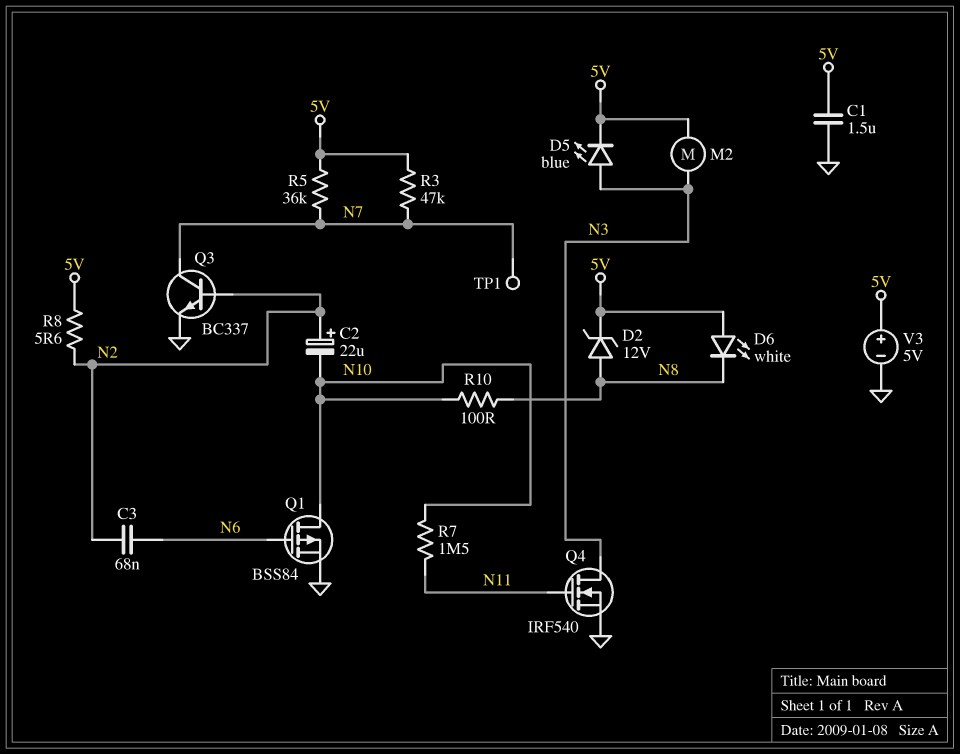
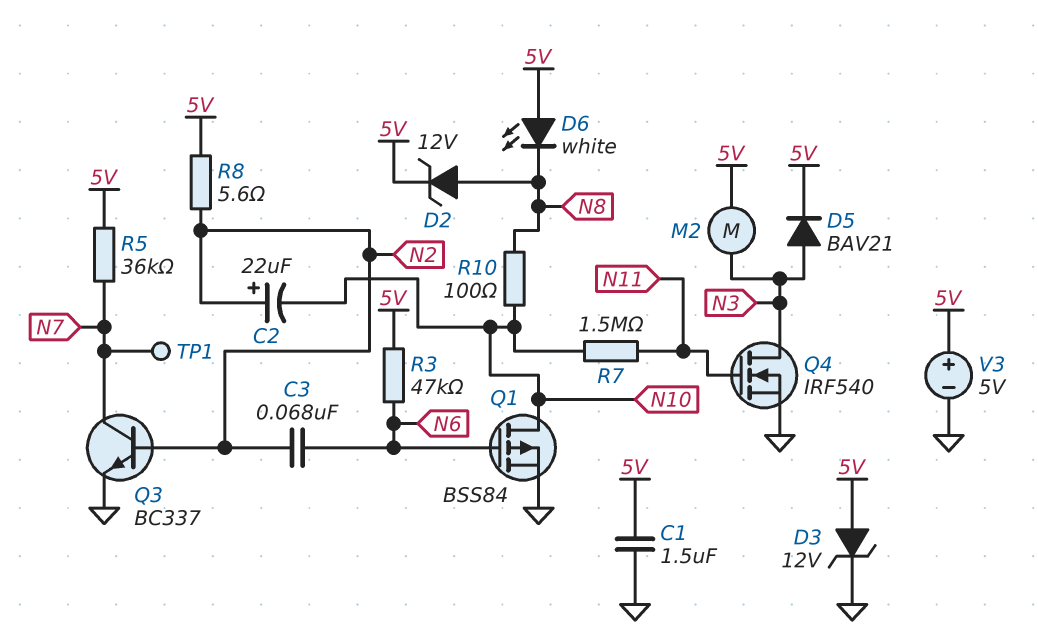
D3: none -> zener 12V (A 5V, K GND)
D5: LED blue (A N3, K 5V) -> diode BAV21 (A N3, K 5V)
R3: 47k (5V, N7) -> 47k (5V, N6)

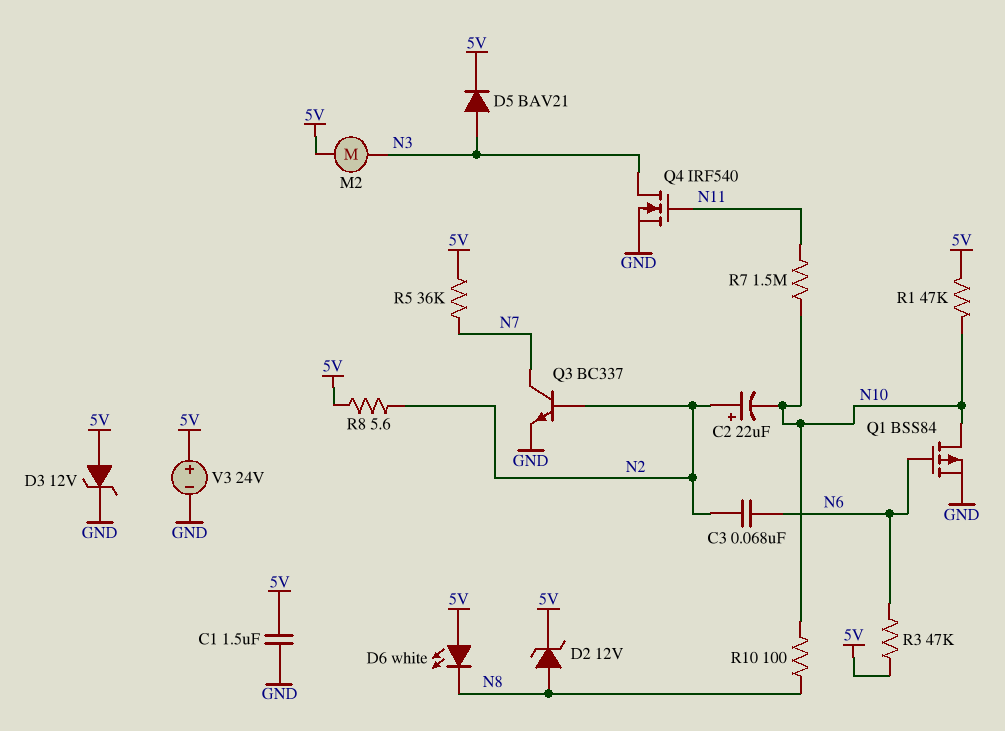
R1: none -> 47k (5V, N10)
TP1: test point (N7) -> none
V3: 5V (plus 5V, minus GND) -> 24V (plus 5V, minus GND)

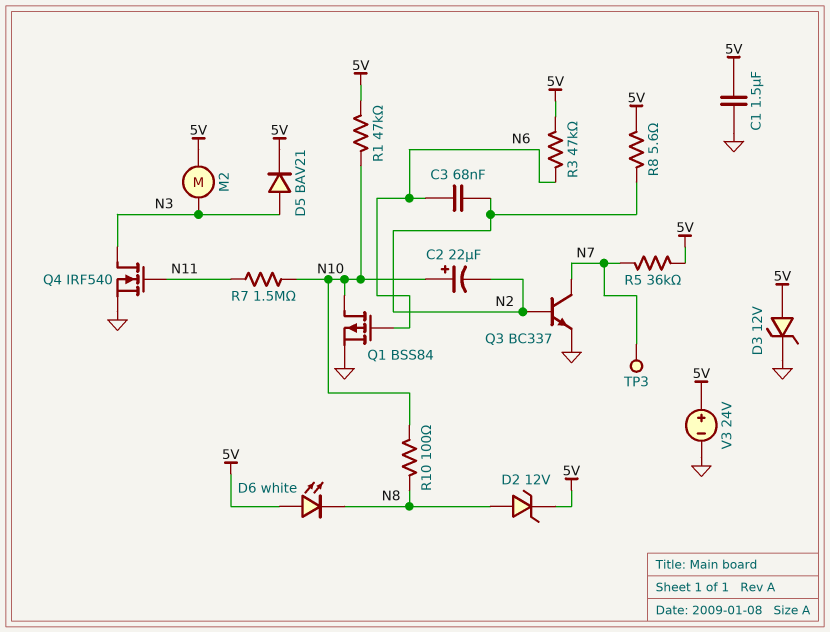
C2: 22uF (plus N2, minus N10) -> 22uF (plus N10, minus N2)
TP3: none -> test point (N7)

